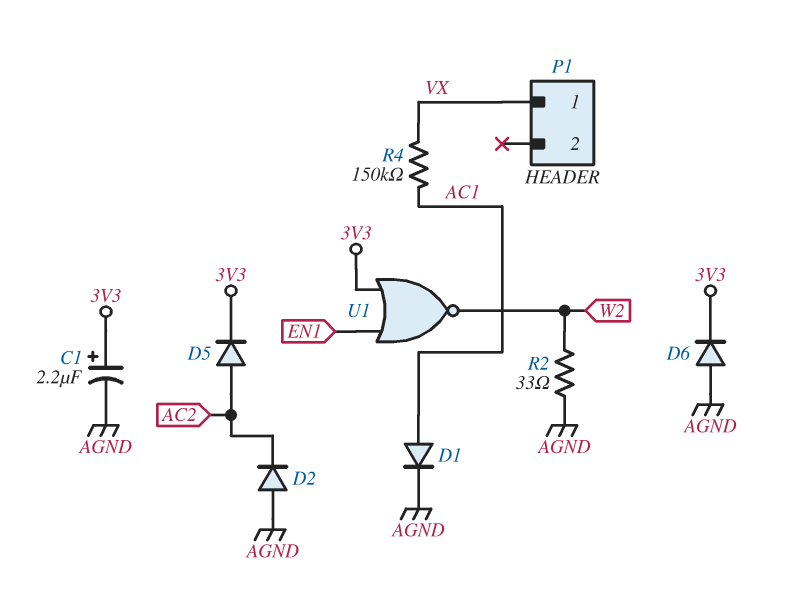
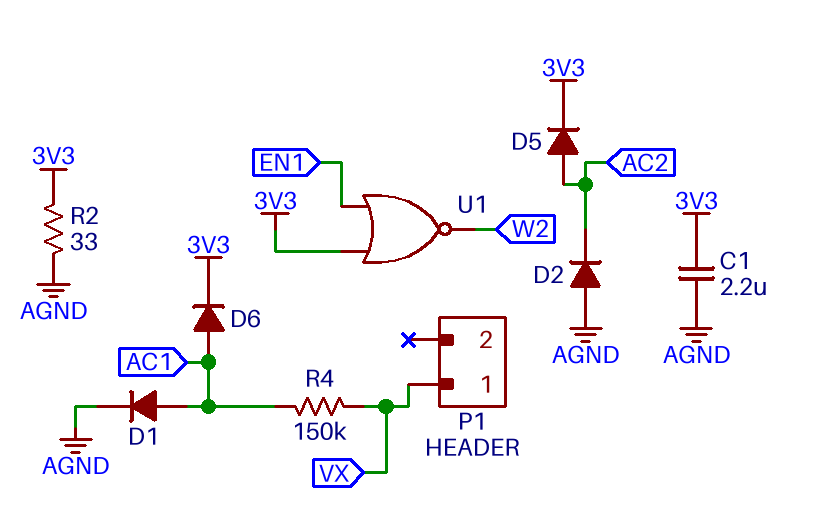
C1: 2.2uF (plus 3V3, minus AGND) -> 2.2uF (3V3, AGND)
D6: diode (A AGND, K 3V3) -> diode (A AC1, K 3V3)
R2: 33 (AGND, W2) -> 33 (3V3, AGND)

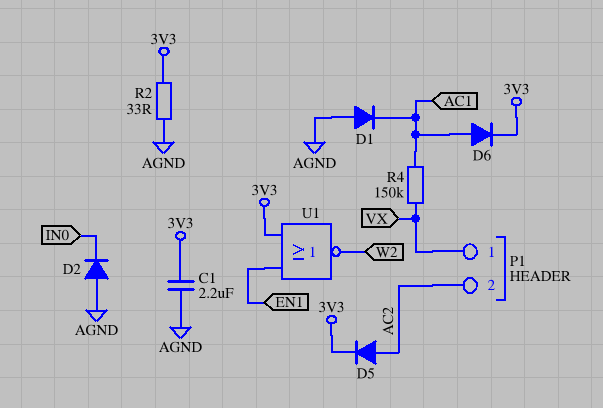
D1: diode (A AC1, K AGND) -> diode (A AGND, K AC1)
D2: diode (A AGND, K AC2) -> diode (A AGND, K IN0)
P1 pin 2: none -> AC2

